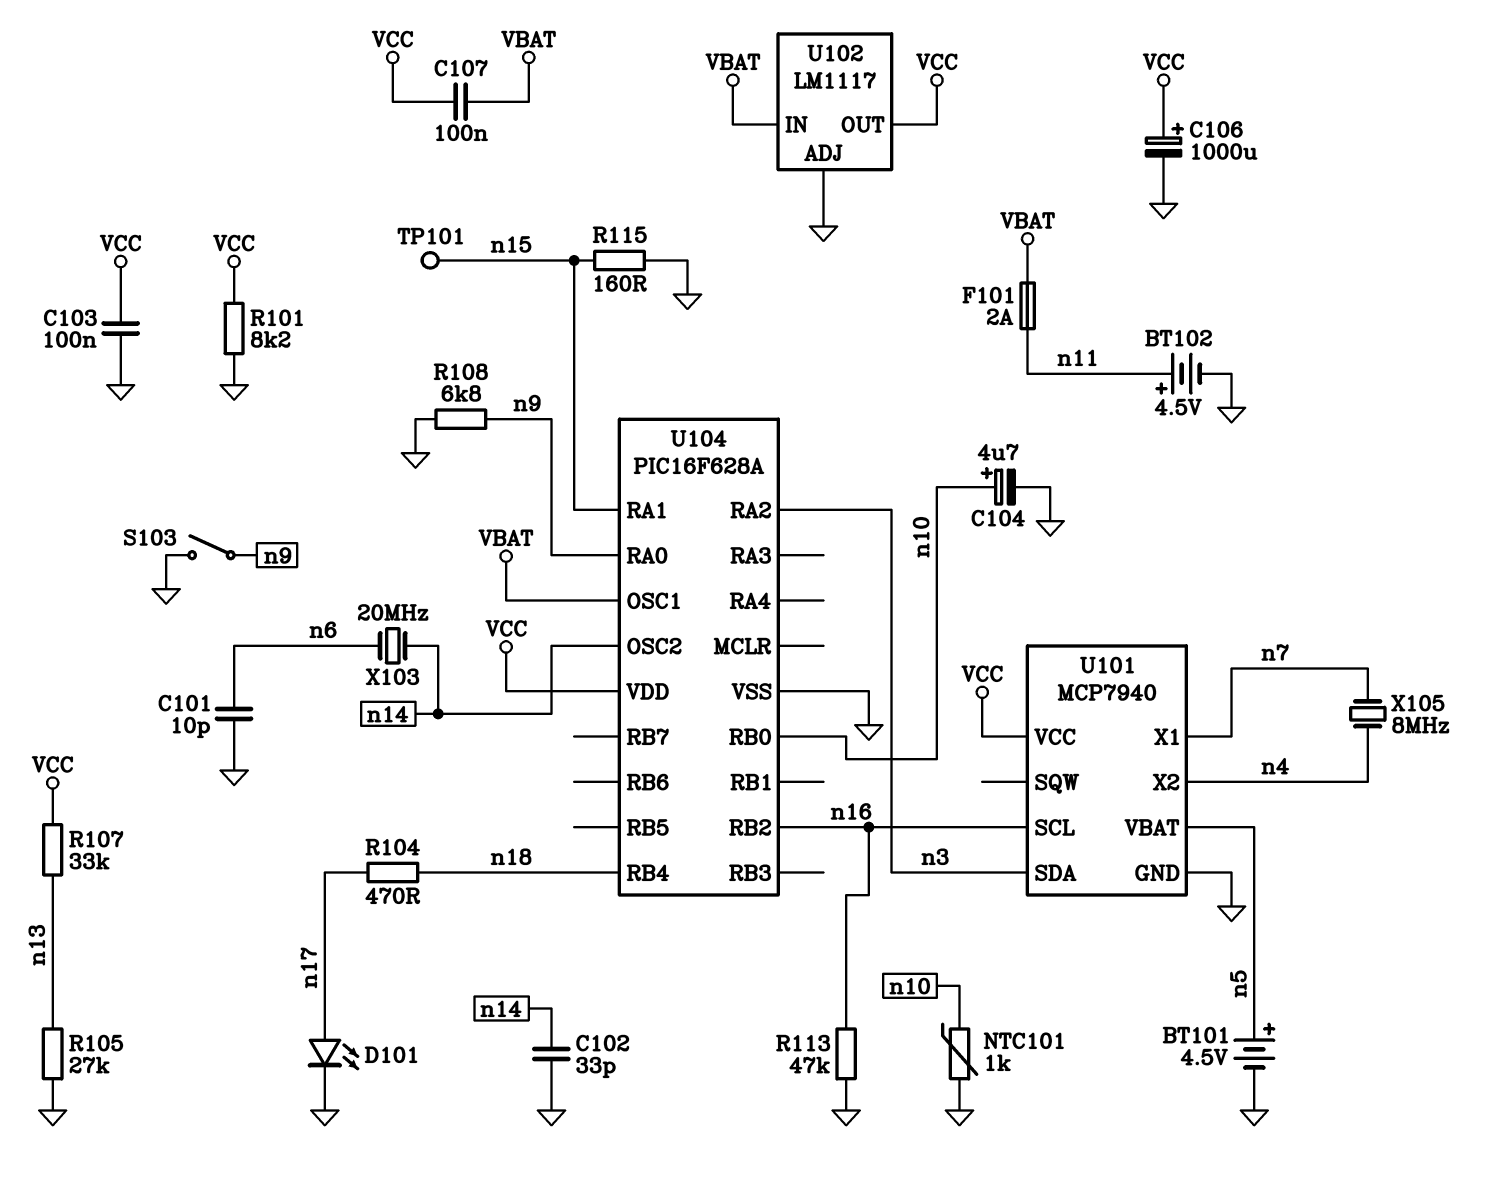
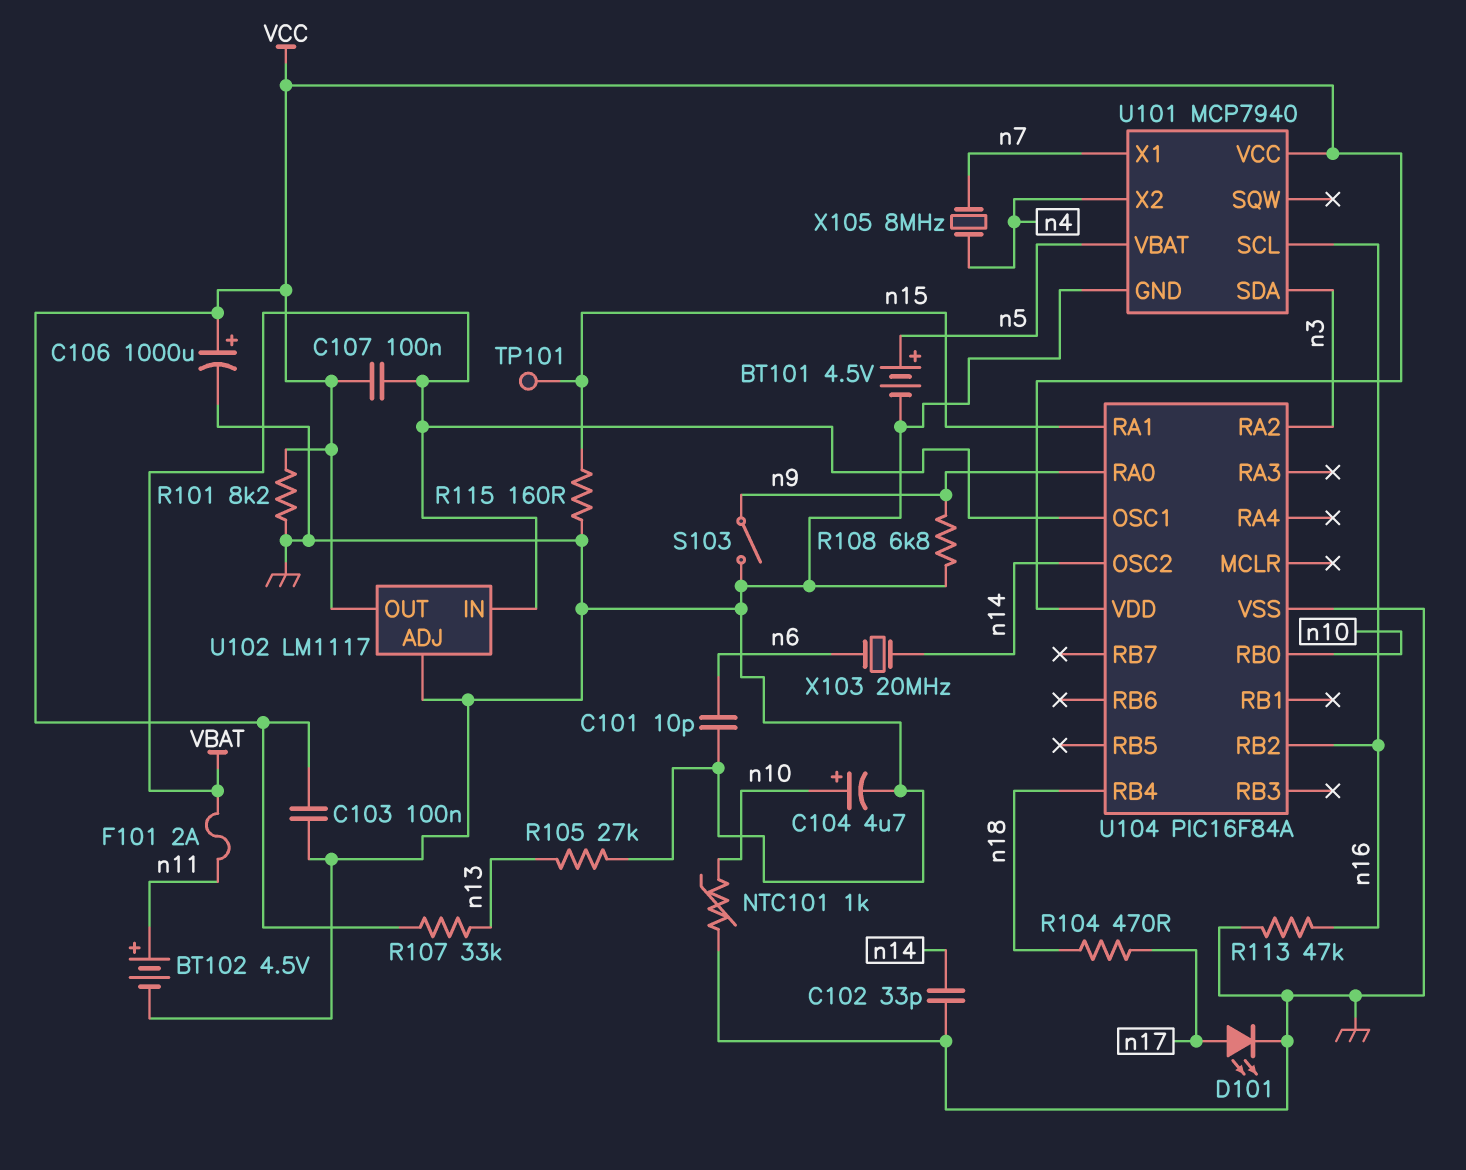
U104: PIC16F628A -> PIC16F84A

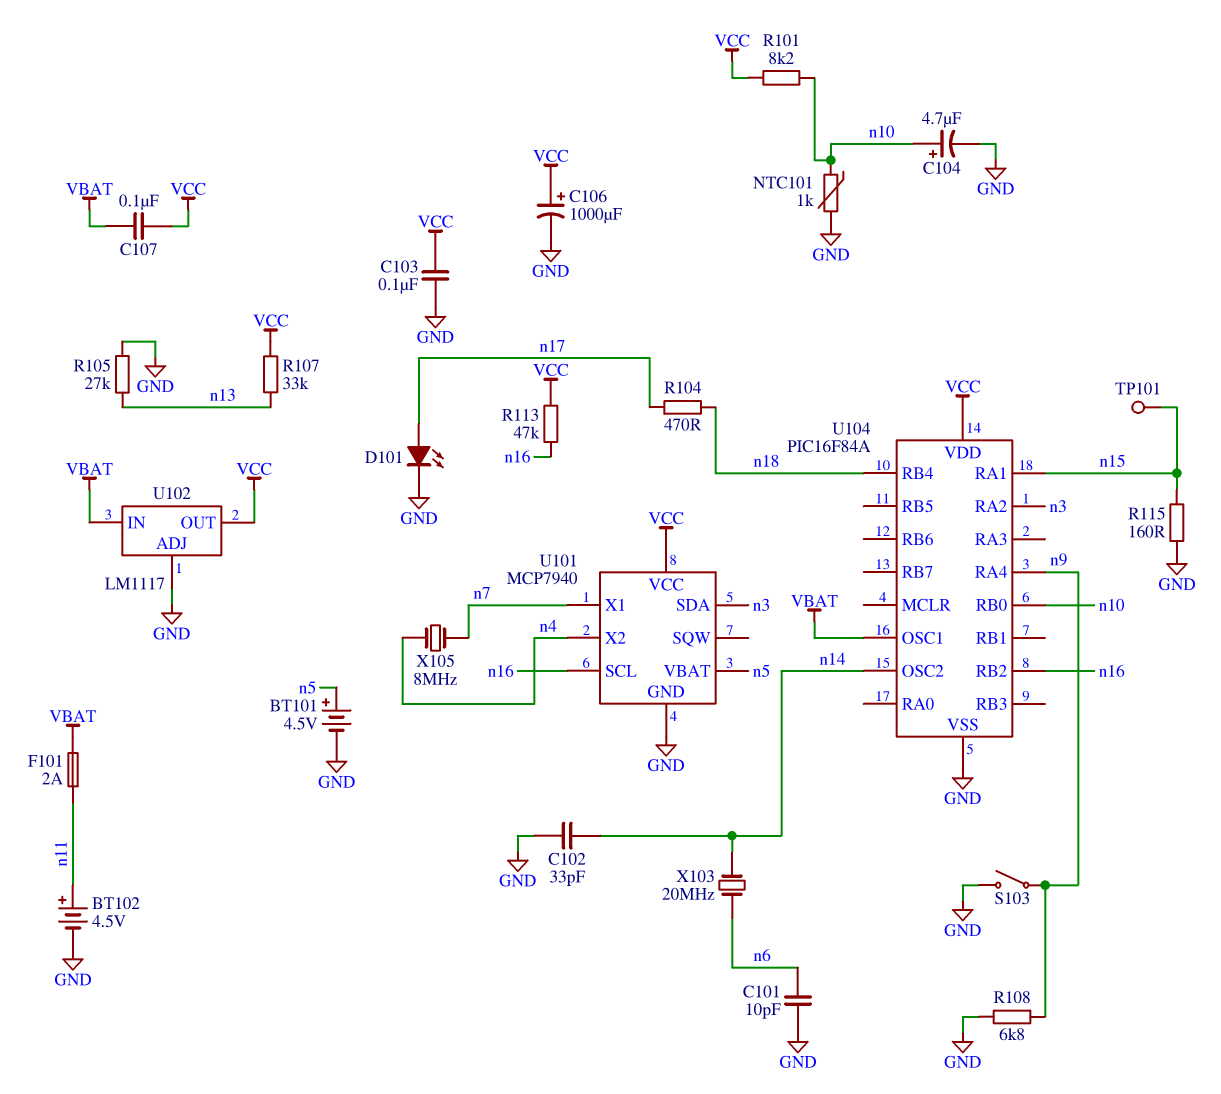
R101: 8.2k (GND, VCC) -> 8.2k (VCC, n10)
R113: 47k (GND, n16) -> 47k (VCC, n16)
U104 pin RA0: n9 -> none
U104 pin RA4: none -> n9

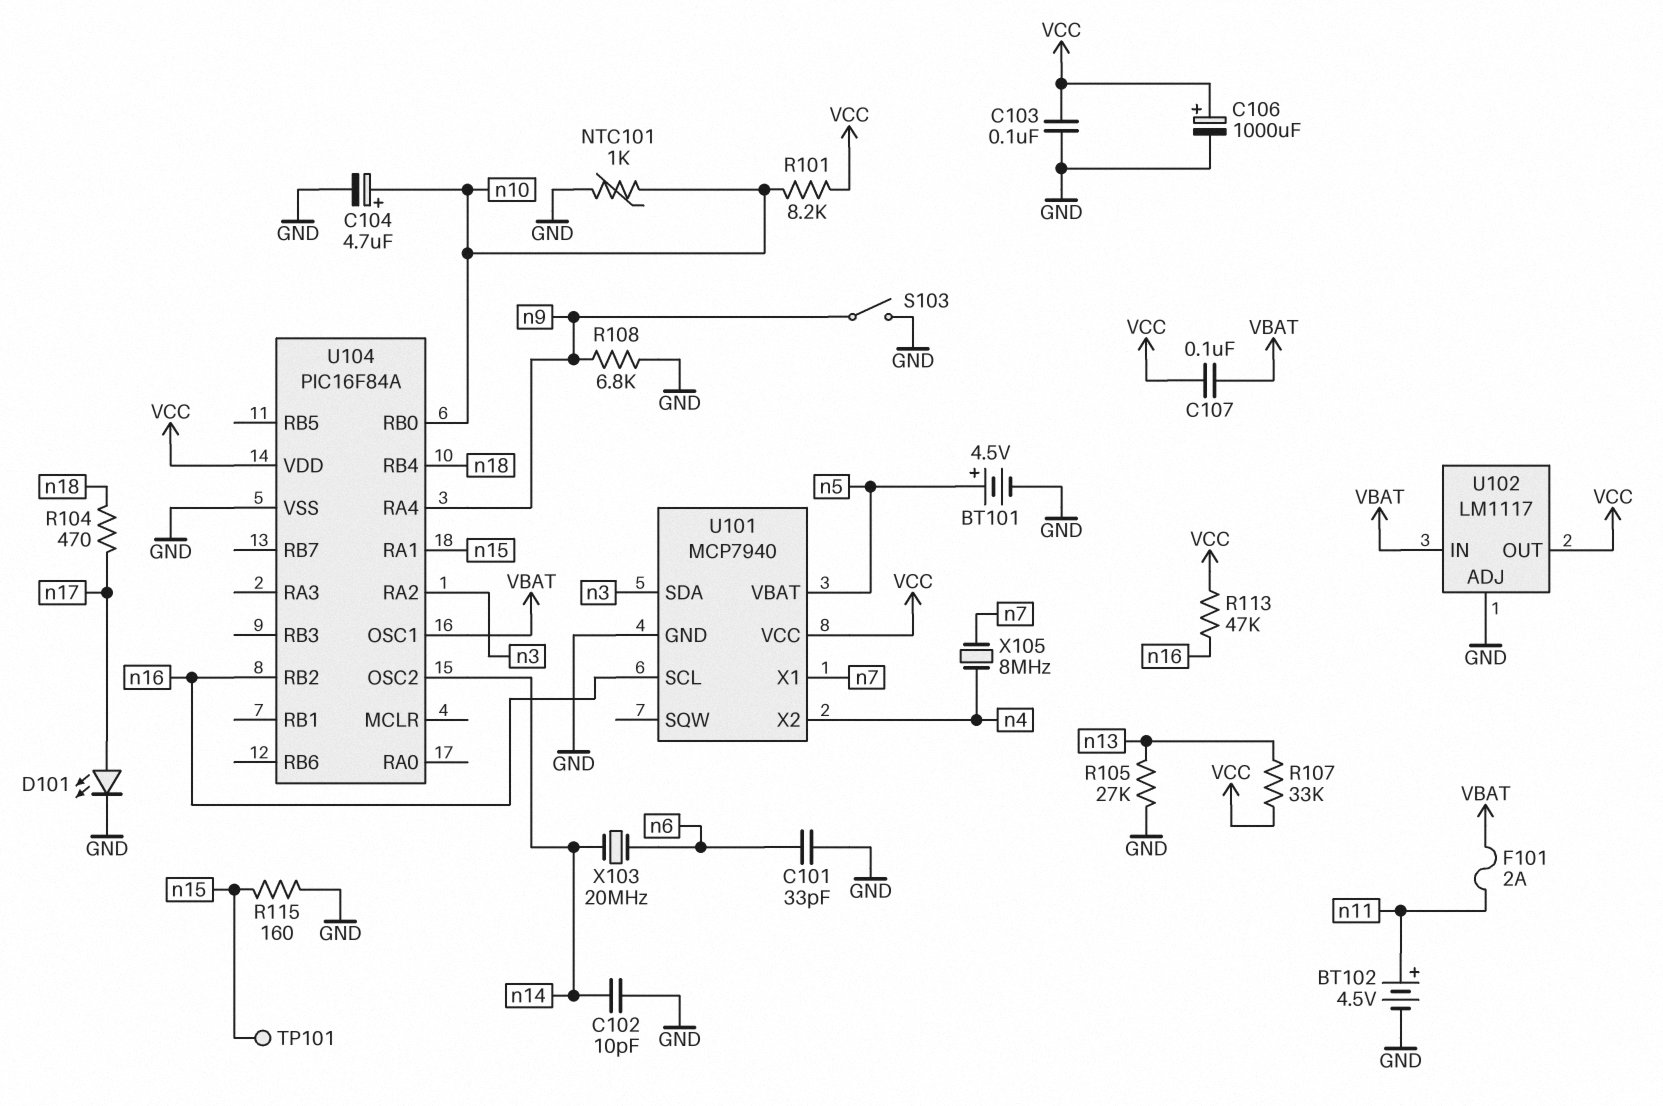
C101: 10pF (GND, n6) -> 33pF (GND, n6)
C102: 33pF (GND, n14) -> 10pF (GND, n14)

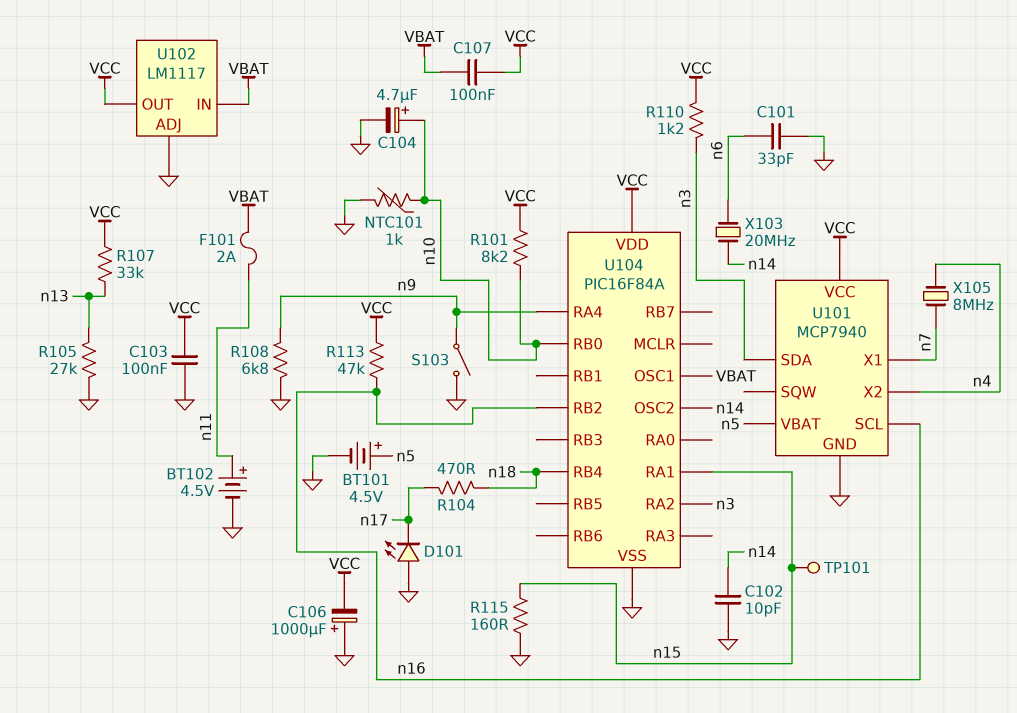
C106: 1000uF (plus VCC, minus GND) -> 1000uF (plus GND, minus VCC)
D101: LED (A n17, K GND) -> LED (A GND, K n17)
R110: none -> 1.2k (VCC, n3)

